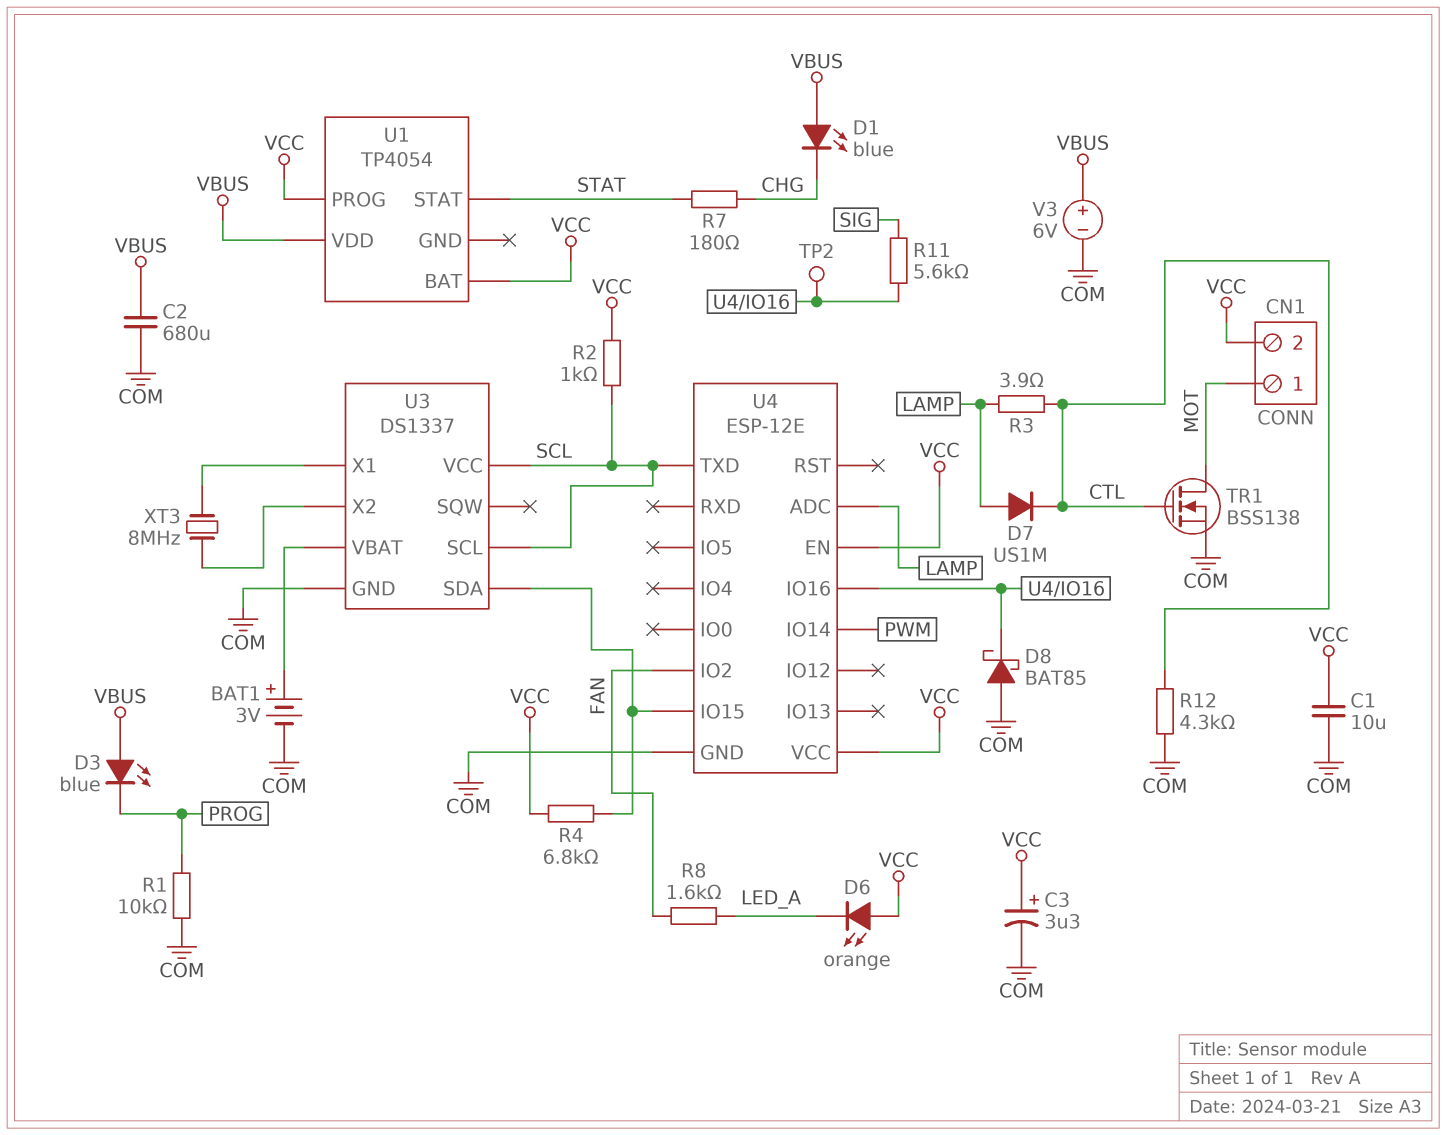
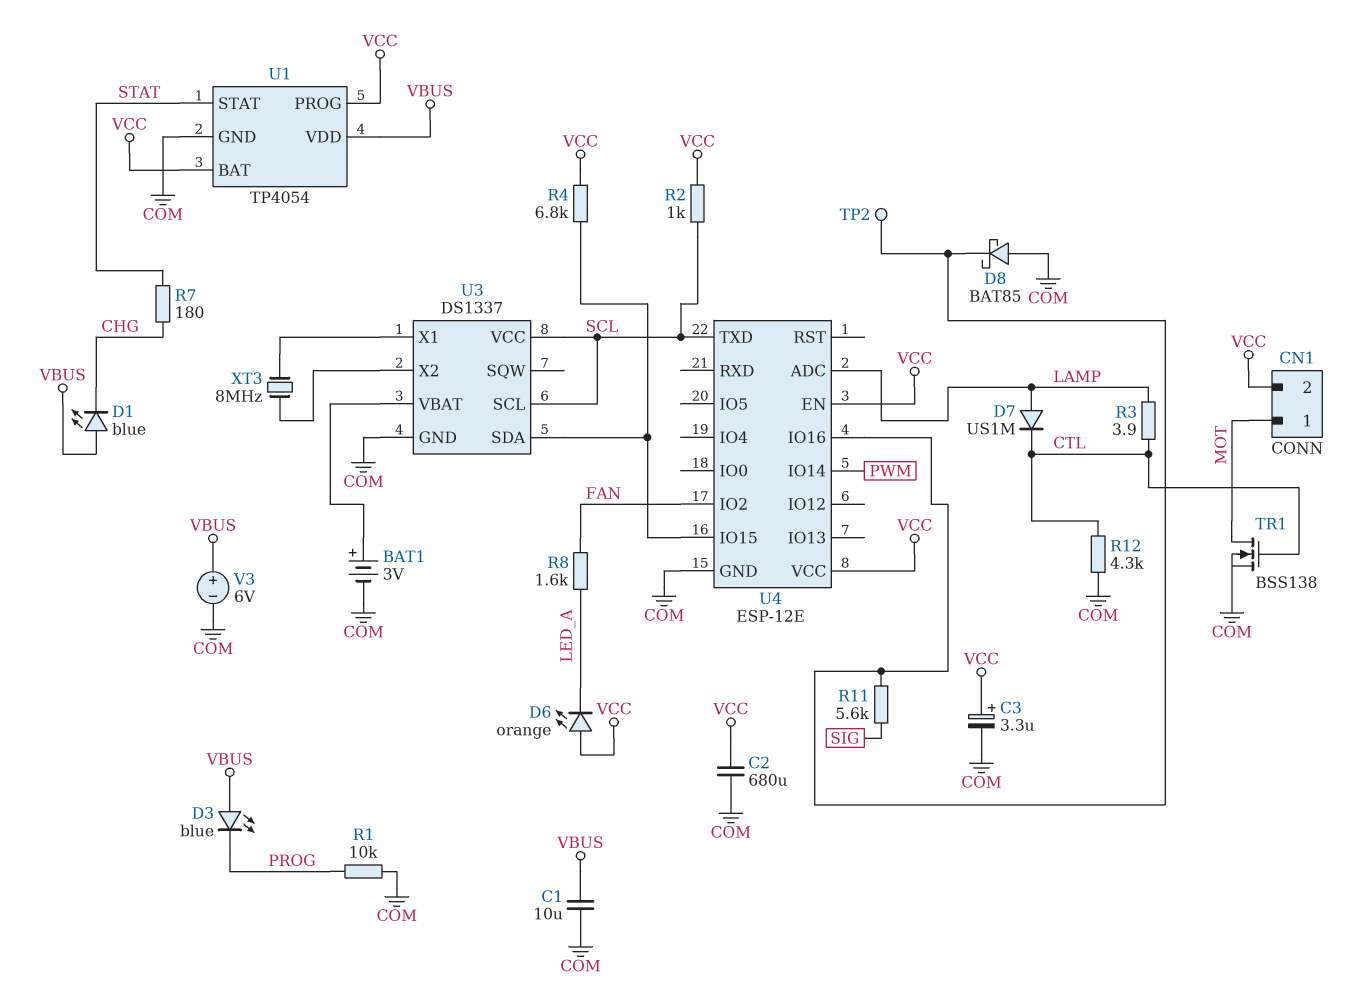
C1: 10uF (COM, VCC) -> 10uF (COM, VBUS)
C2: 680uF (COM, VBUS) -> 680uF (COM, VCC)
U1 pin GND: none -> COM

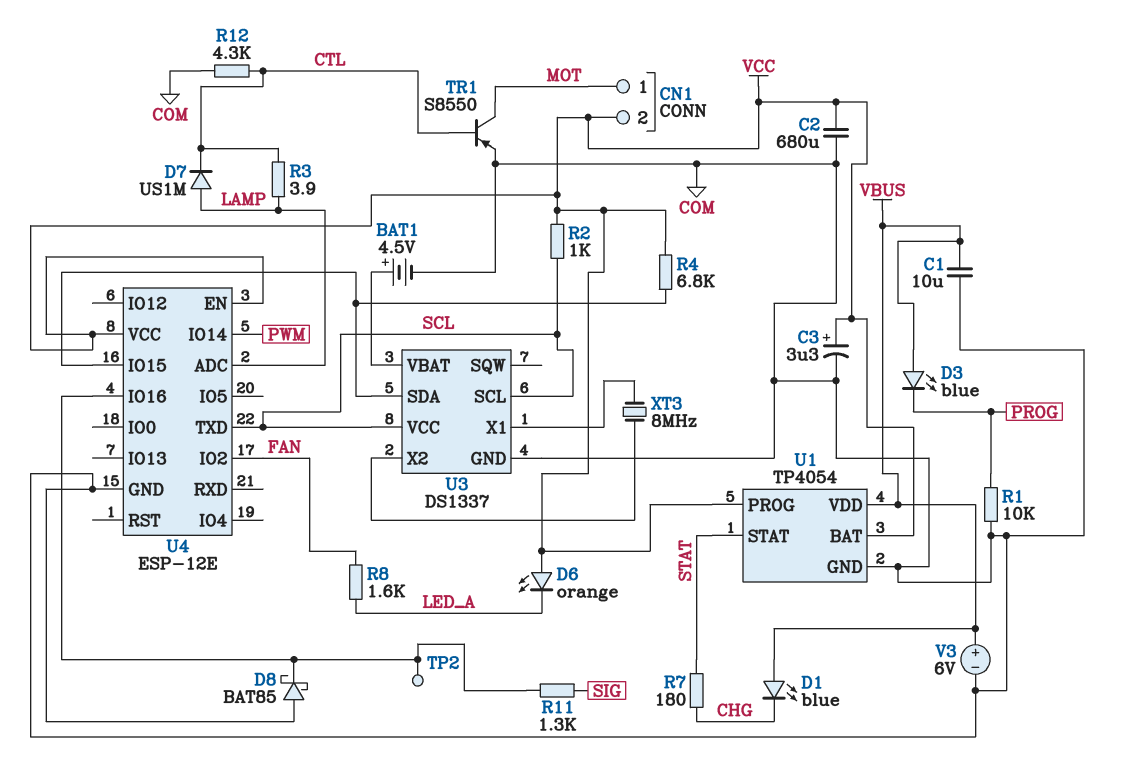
BAT1: 3V (plus U3/VBAT, minus COM) -> 4.5V (plus U3/VBAT, minus COM)
R11: 5.6k (SIG, U4/IO16) -> 1.3k (SIG, U4/IO16)
TR1: NMOS BSS138 (G CTL, D MOT, S COM) -> PNP S8550 (B CTL, C MOT, E COM)

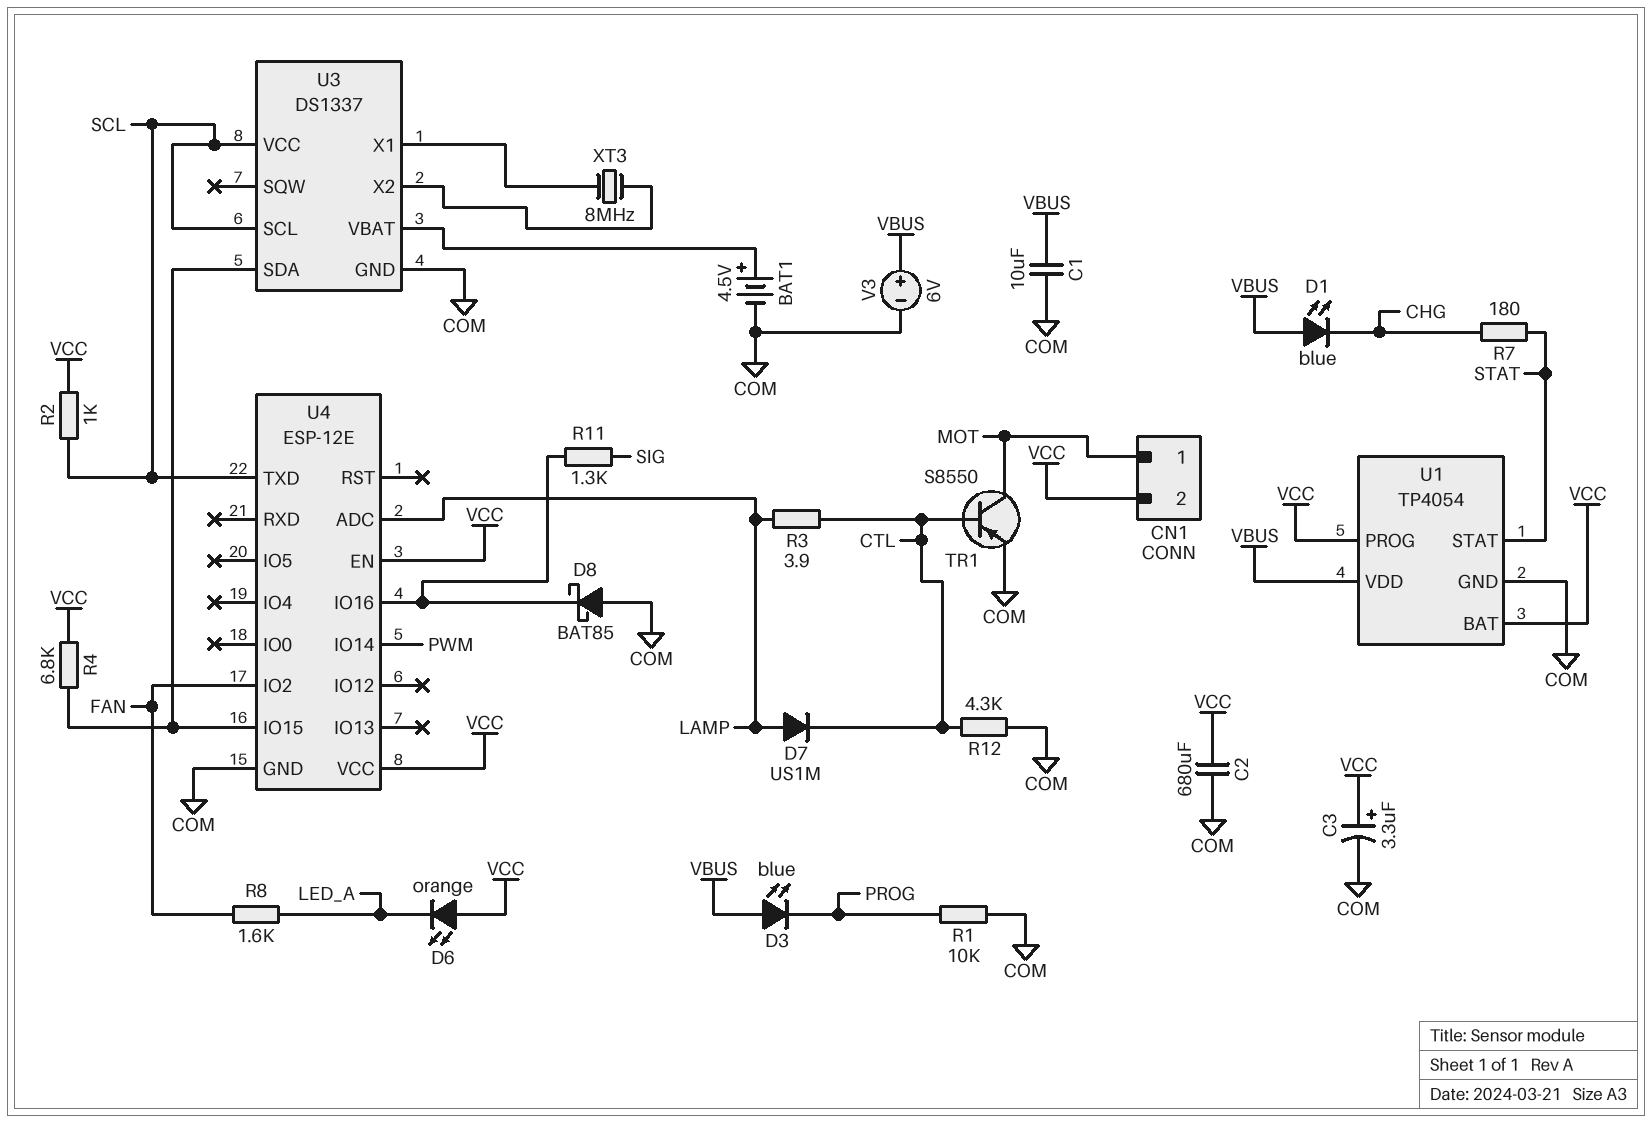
TP2: test point (U4/IO16) -> none

